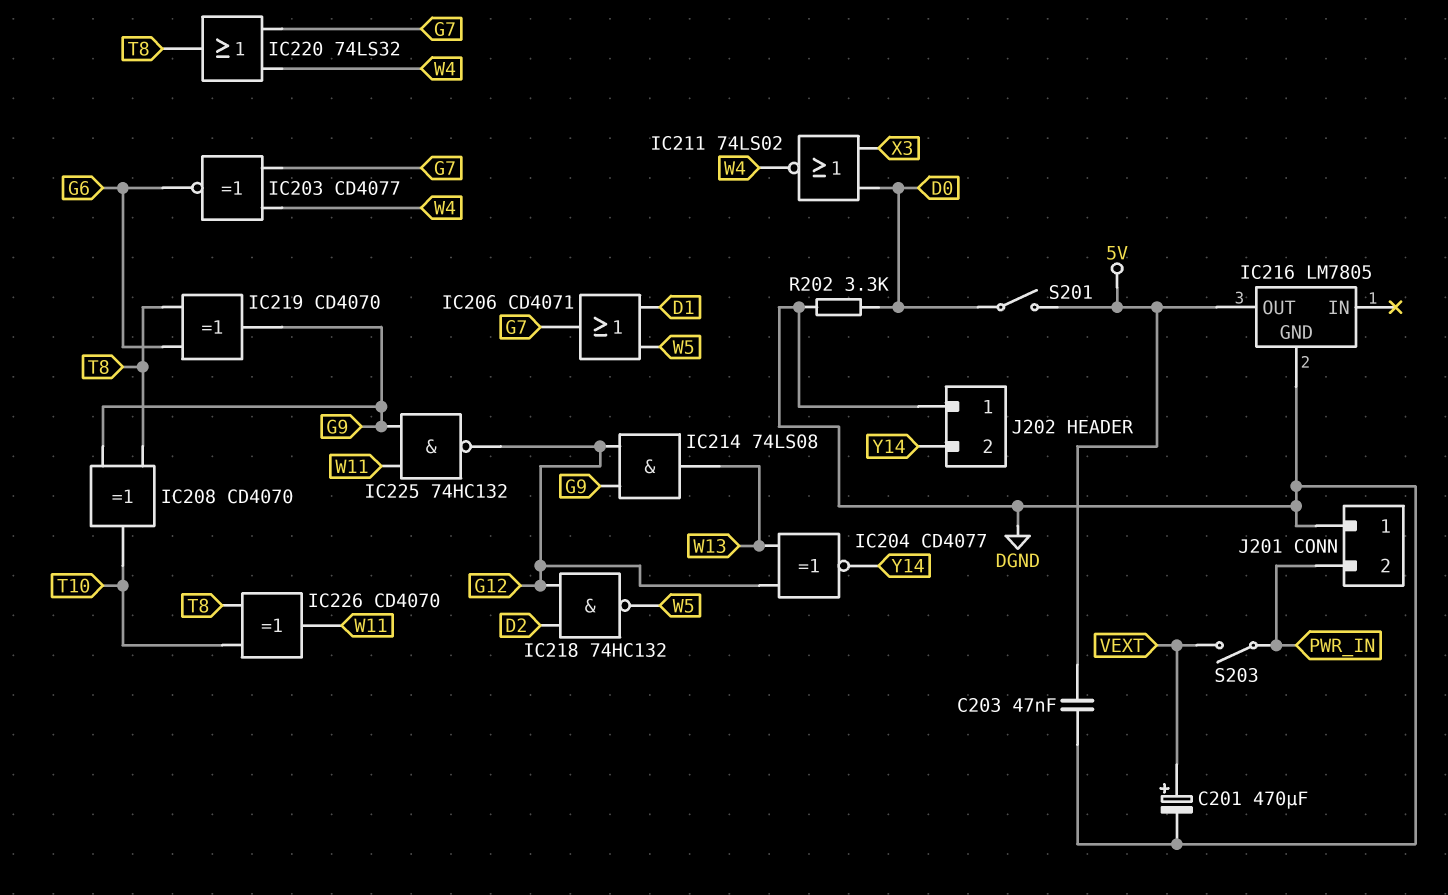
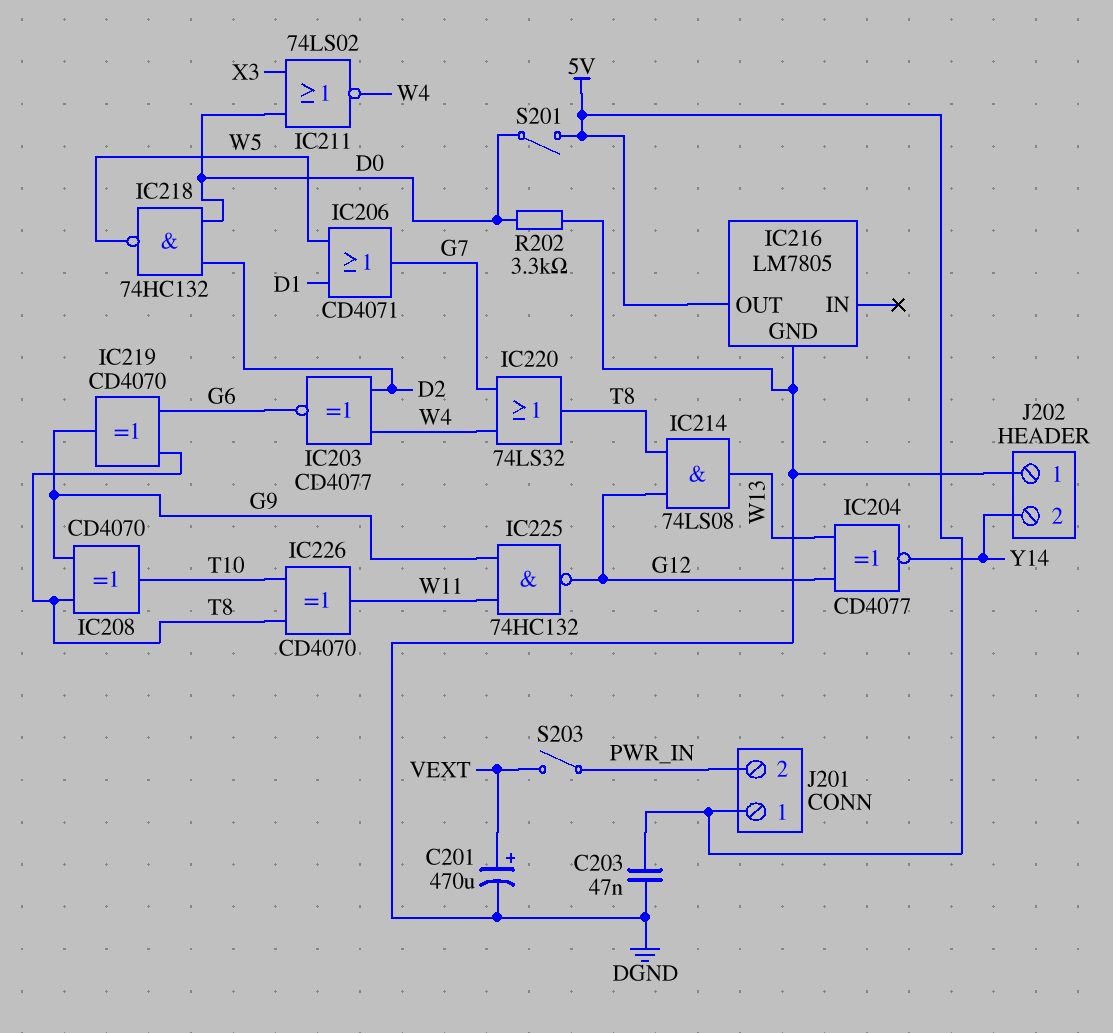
IC203: XNOR CD4077 (in G7, in W4, out G6) -> XNOR CD4077 (in D2, in W4, out G6)
IC214: AND 74LS08 (in G9, in G12, out W13) -> AND 74LS08 (in G12, in T8, out W13)
IC218: NAND 74HC132 (in D2, in G12, out W5) -> NAND 74HC132 (in D0, in D2, out W5)
J201 pin 1: DGND -> 5V

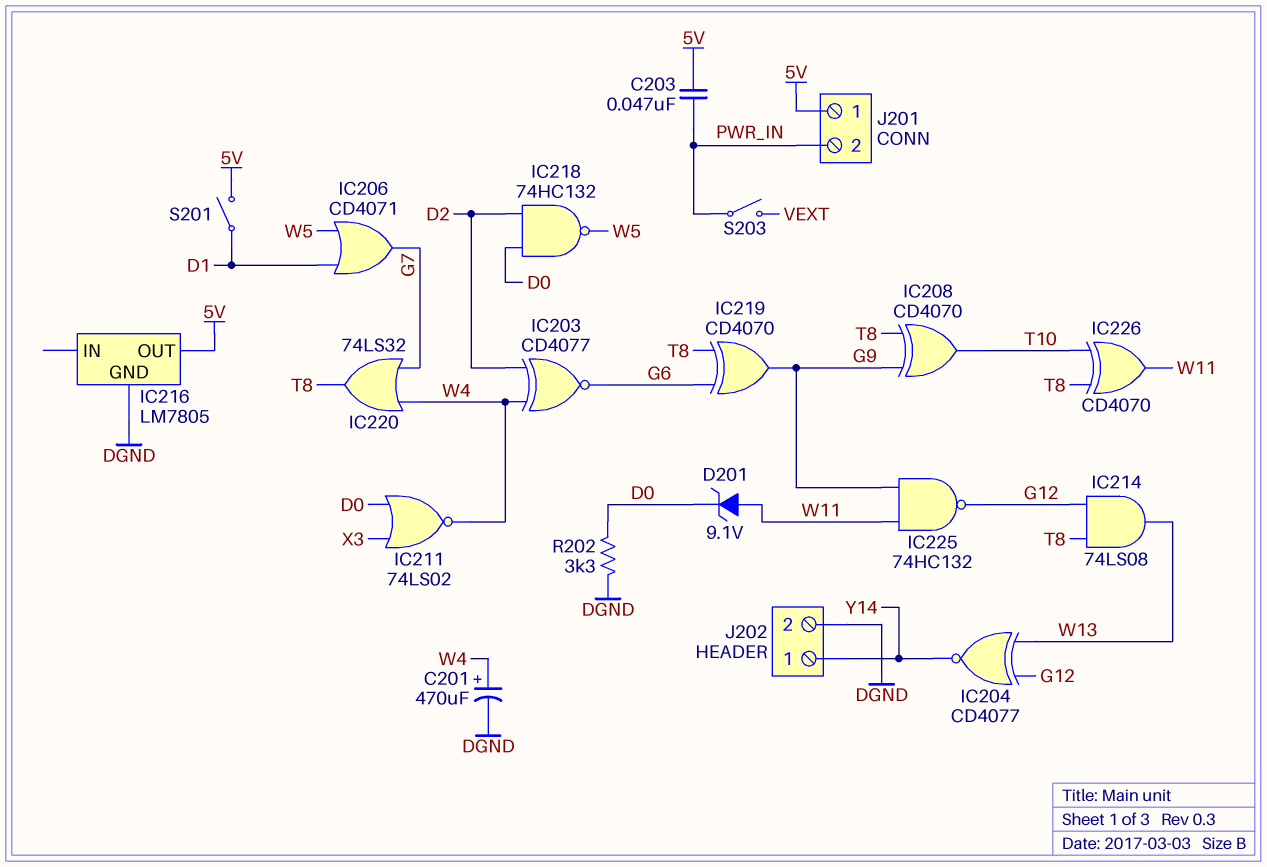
C201: 470uF (plus VEXT, minus DGND) -> 470uF (plus W4, minus DGND)
C203: 47nF (5V, DGND) -> 47nF (5V, PWR_IN)
D201: none -> zener 9.1V (A W11, K D0)
J202 pin 1: DGND -> Y14
J202 pin 2: Y14 -> DGND
S201: switch (5V, D0) -> switch (5V, D1)

